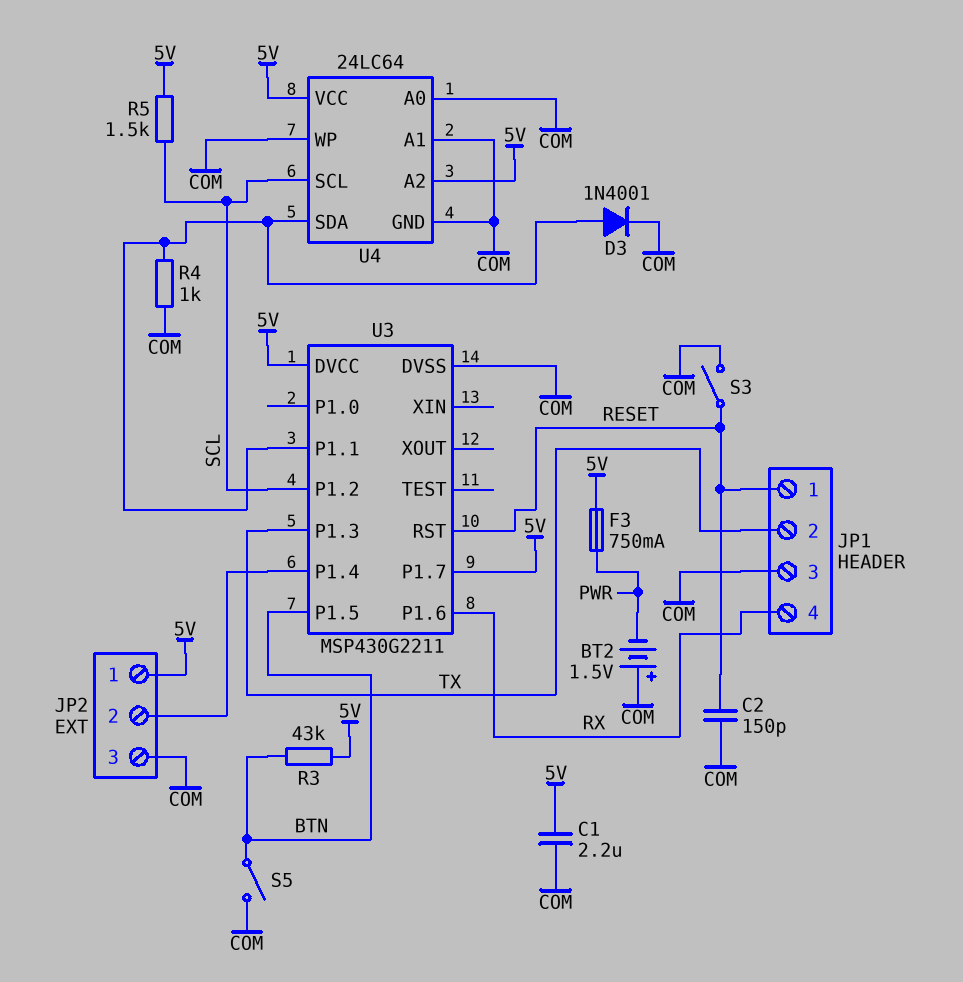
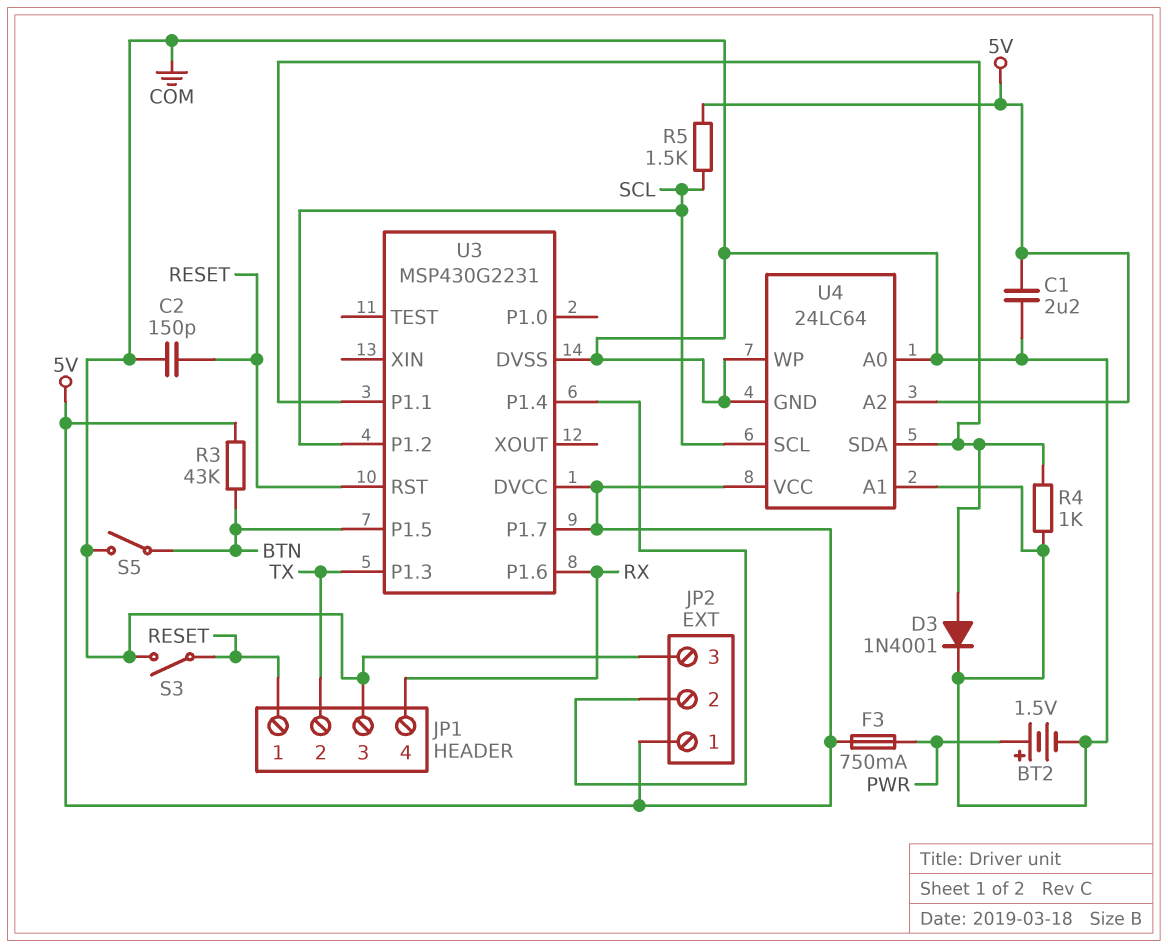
BT2: 1.5V (plus COM, minus PWR) -> 1.5V (plus PWR, minus COM)
U3: MSP430G2211 -> MSP430G2231

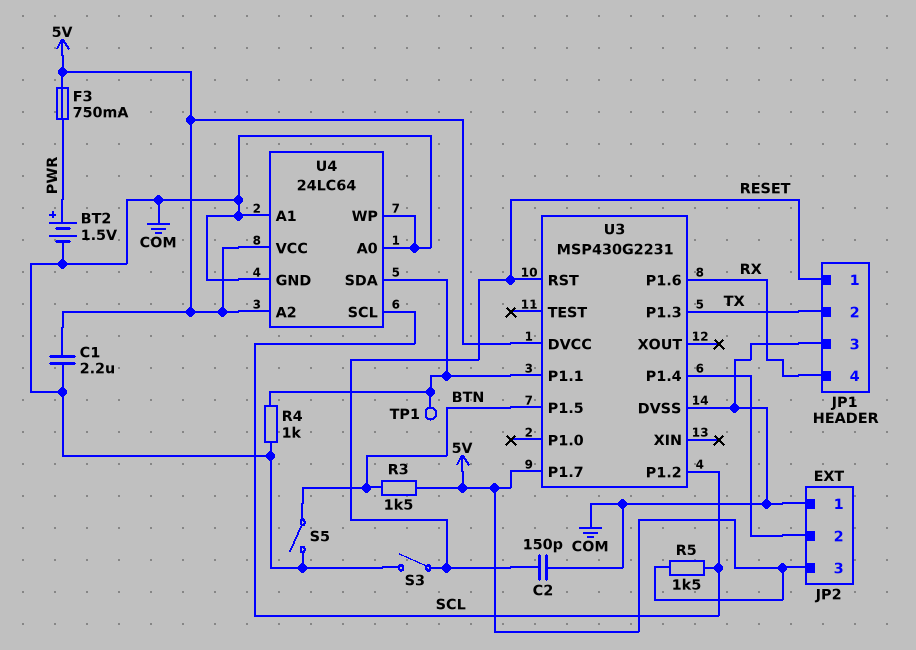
D3: diode 1N4001 (A U3/P1.1, K COM) -> none
JP2 pin 1: 5V -> COM
JP2 pin 3: COM -> 5V
R3: 43k (5V, BTN) -> 1.5k (5V, BTN)
TP1: none -> test point (U3/P1.1)

